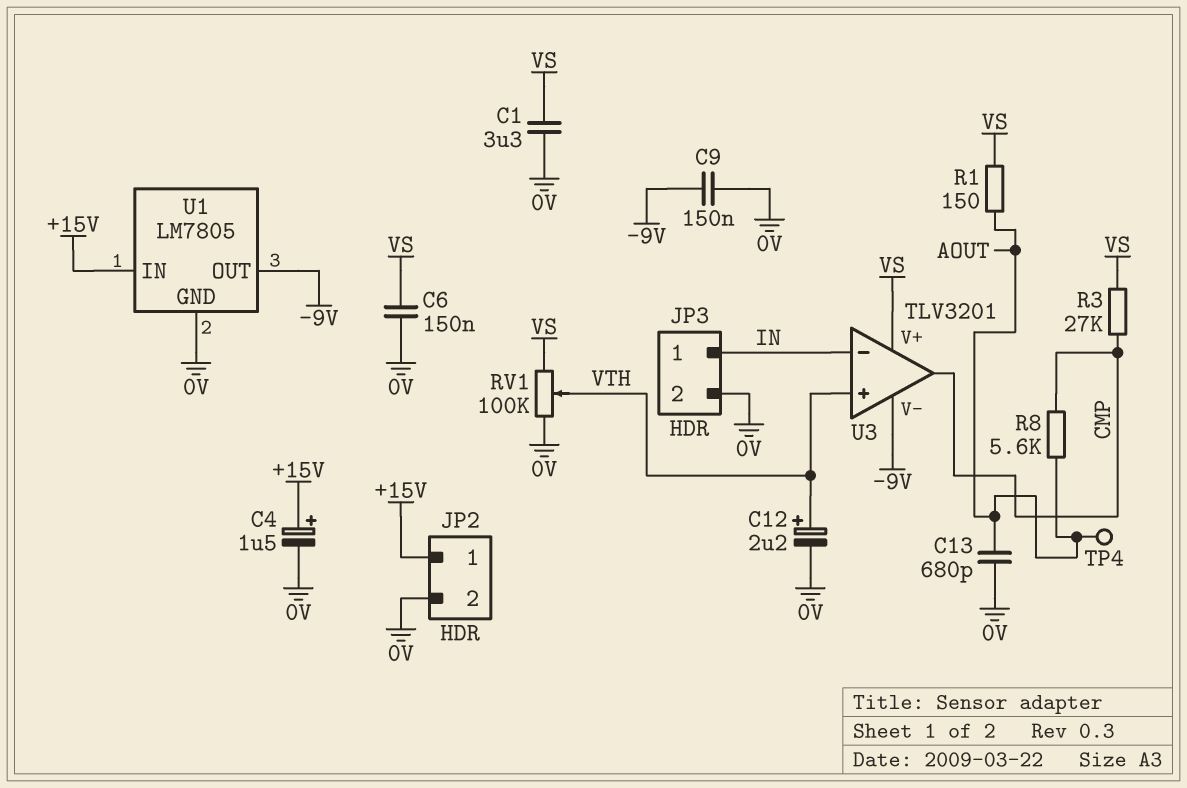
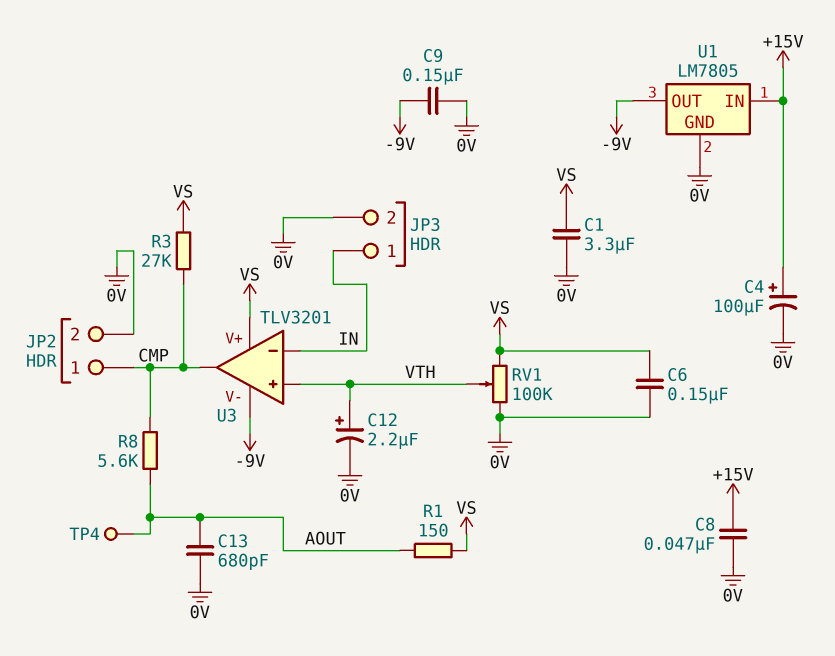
C4: 1.5uF (plus +15V, minus 0V) -> 100uF (plus +15V, minus 0V)
C8: none -> 47nF (+15V, 0V)
JP2 pin 1: +15V -> CMP

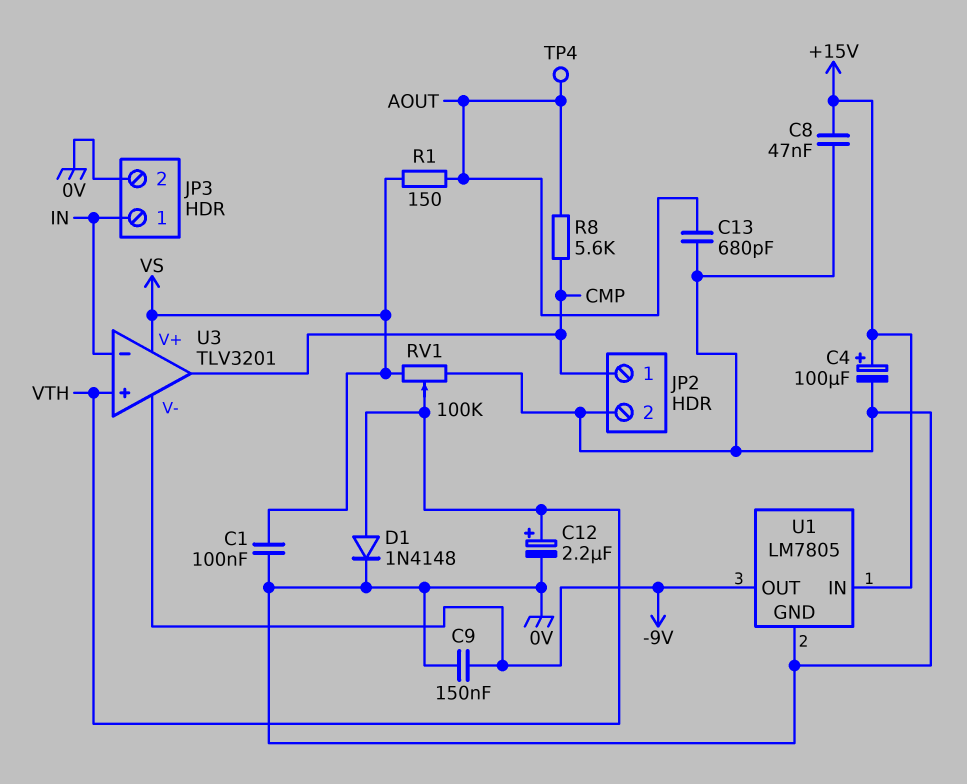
C1: 3.3uF (0V, VS) -> 100nF (0V, VS)
C6: 150nF (0V, VS) -> none
D1: none -> diode 1N4148 (A VTH, K 0V)
R3: 27k (CMP, VS) -> none

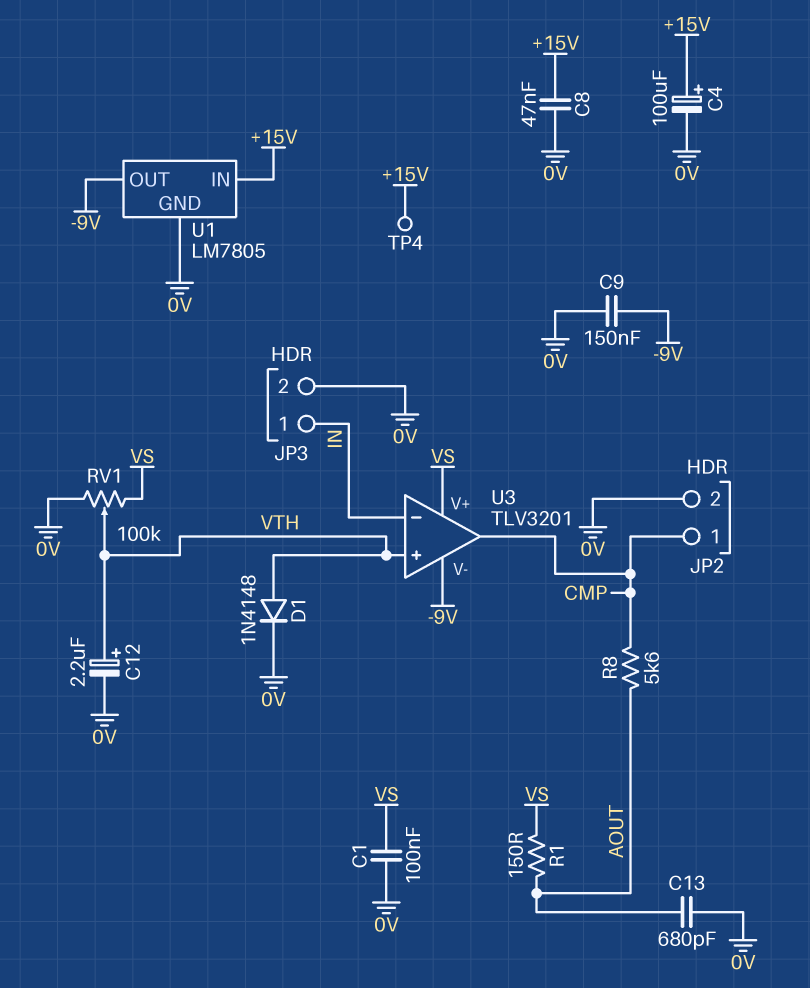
TP4: test point (AOUT) -> test point (+15V)

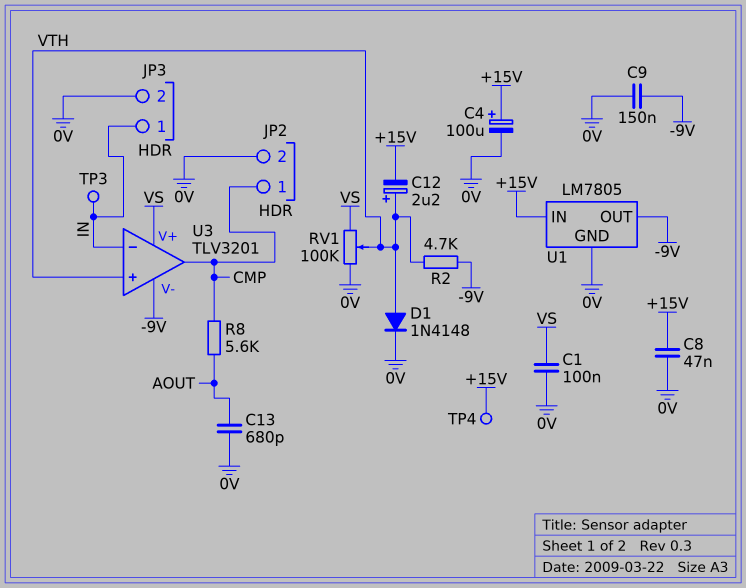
C12: 2.2uF (plus VTH, minus 0V) -> 2.2uF (plus VTH, minus +15V)
R1: 150 (AOUT, VS) -> none
R2: none -> 4.7k (-9V, VTH)
TP3: none -> test point (IN)

